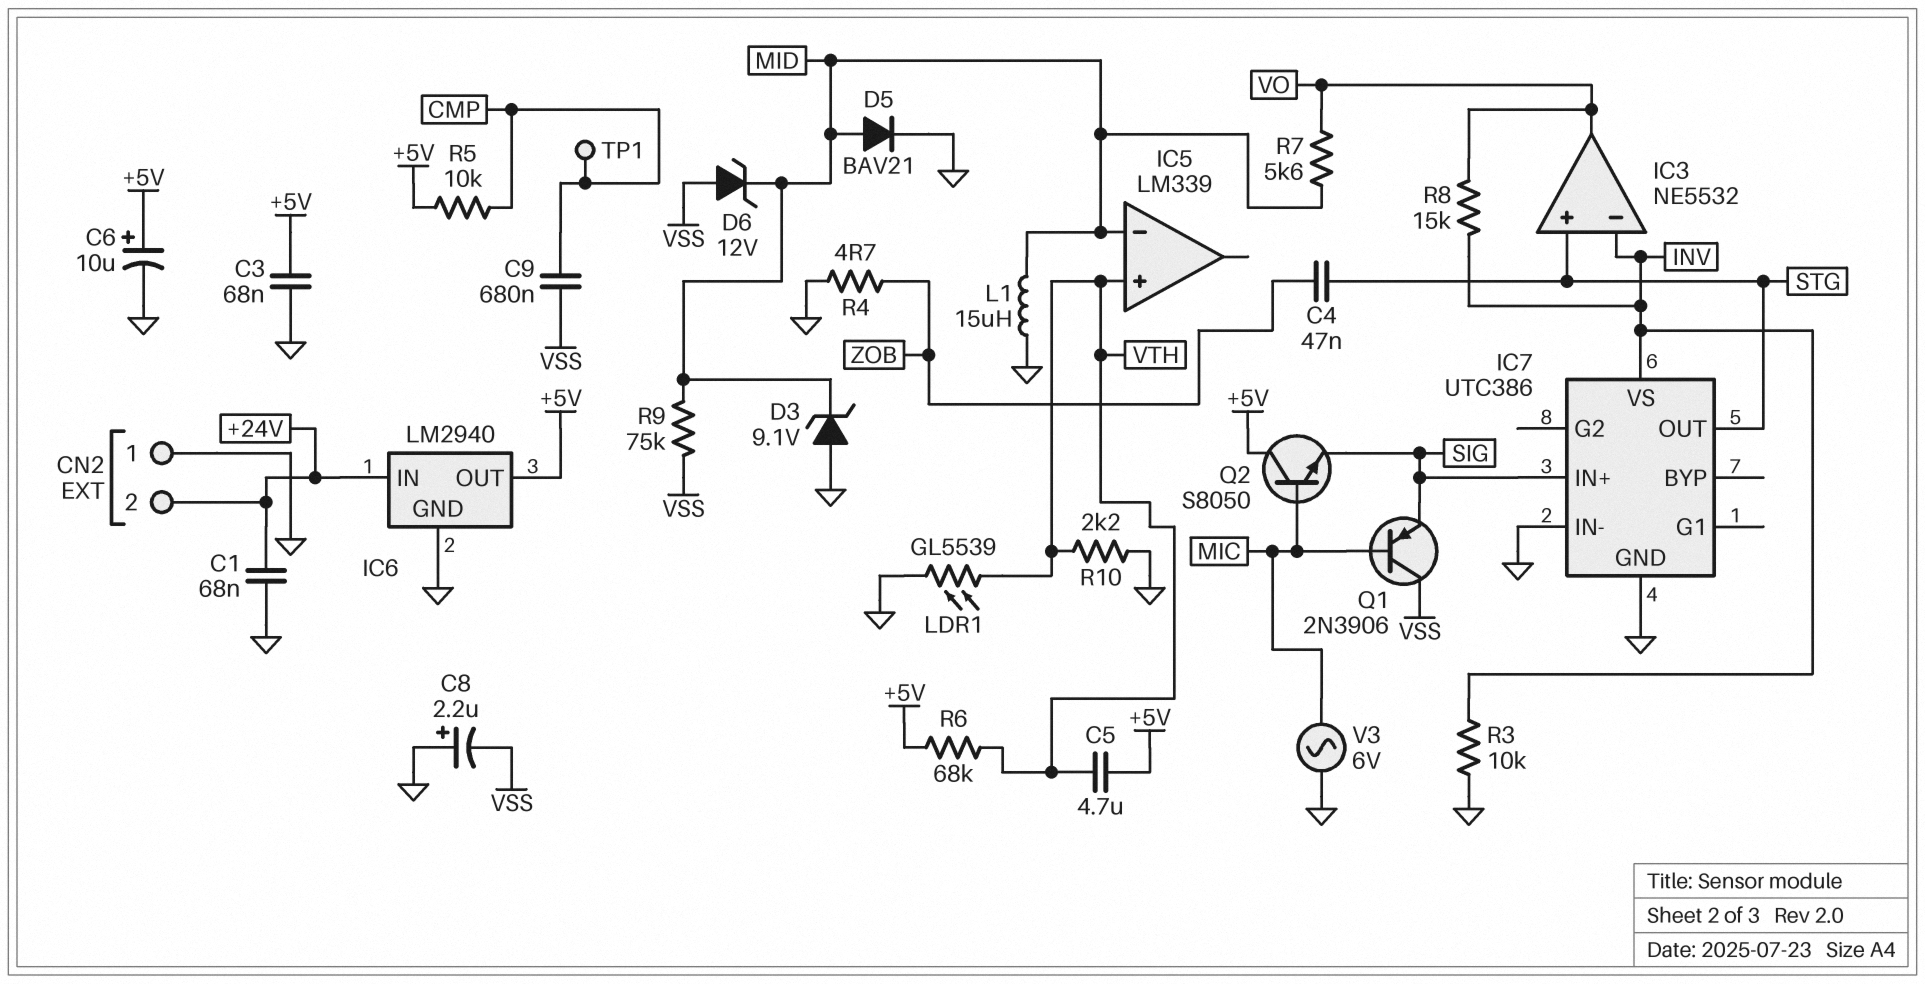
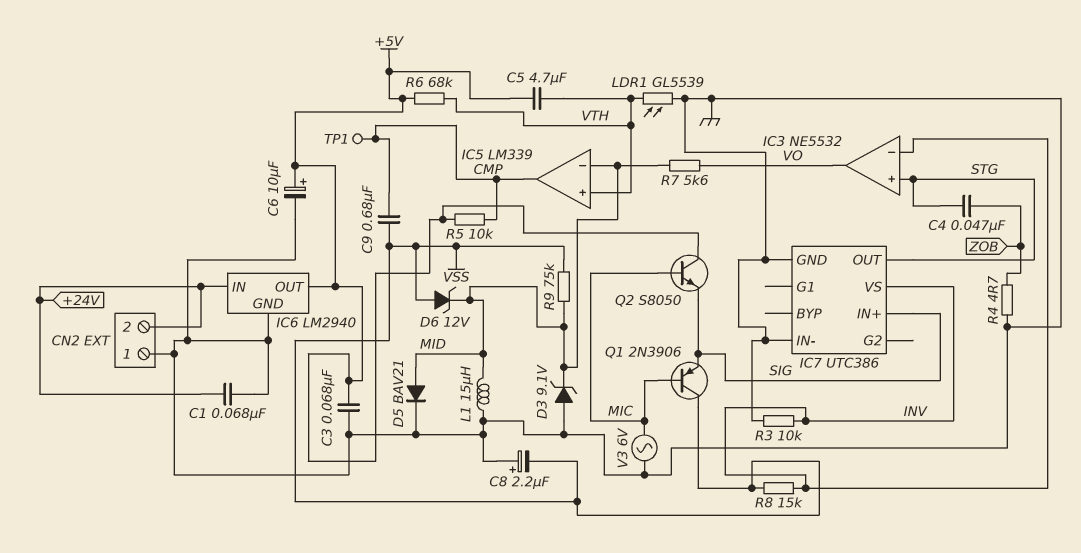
IC5 pin out: none -> CMP
R8: 15k (INV, VO) -> 15k (INV, VSS)
R10: 2.2k (GND, VTH) -> none

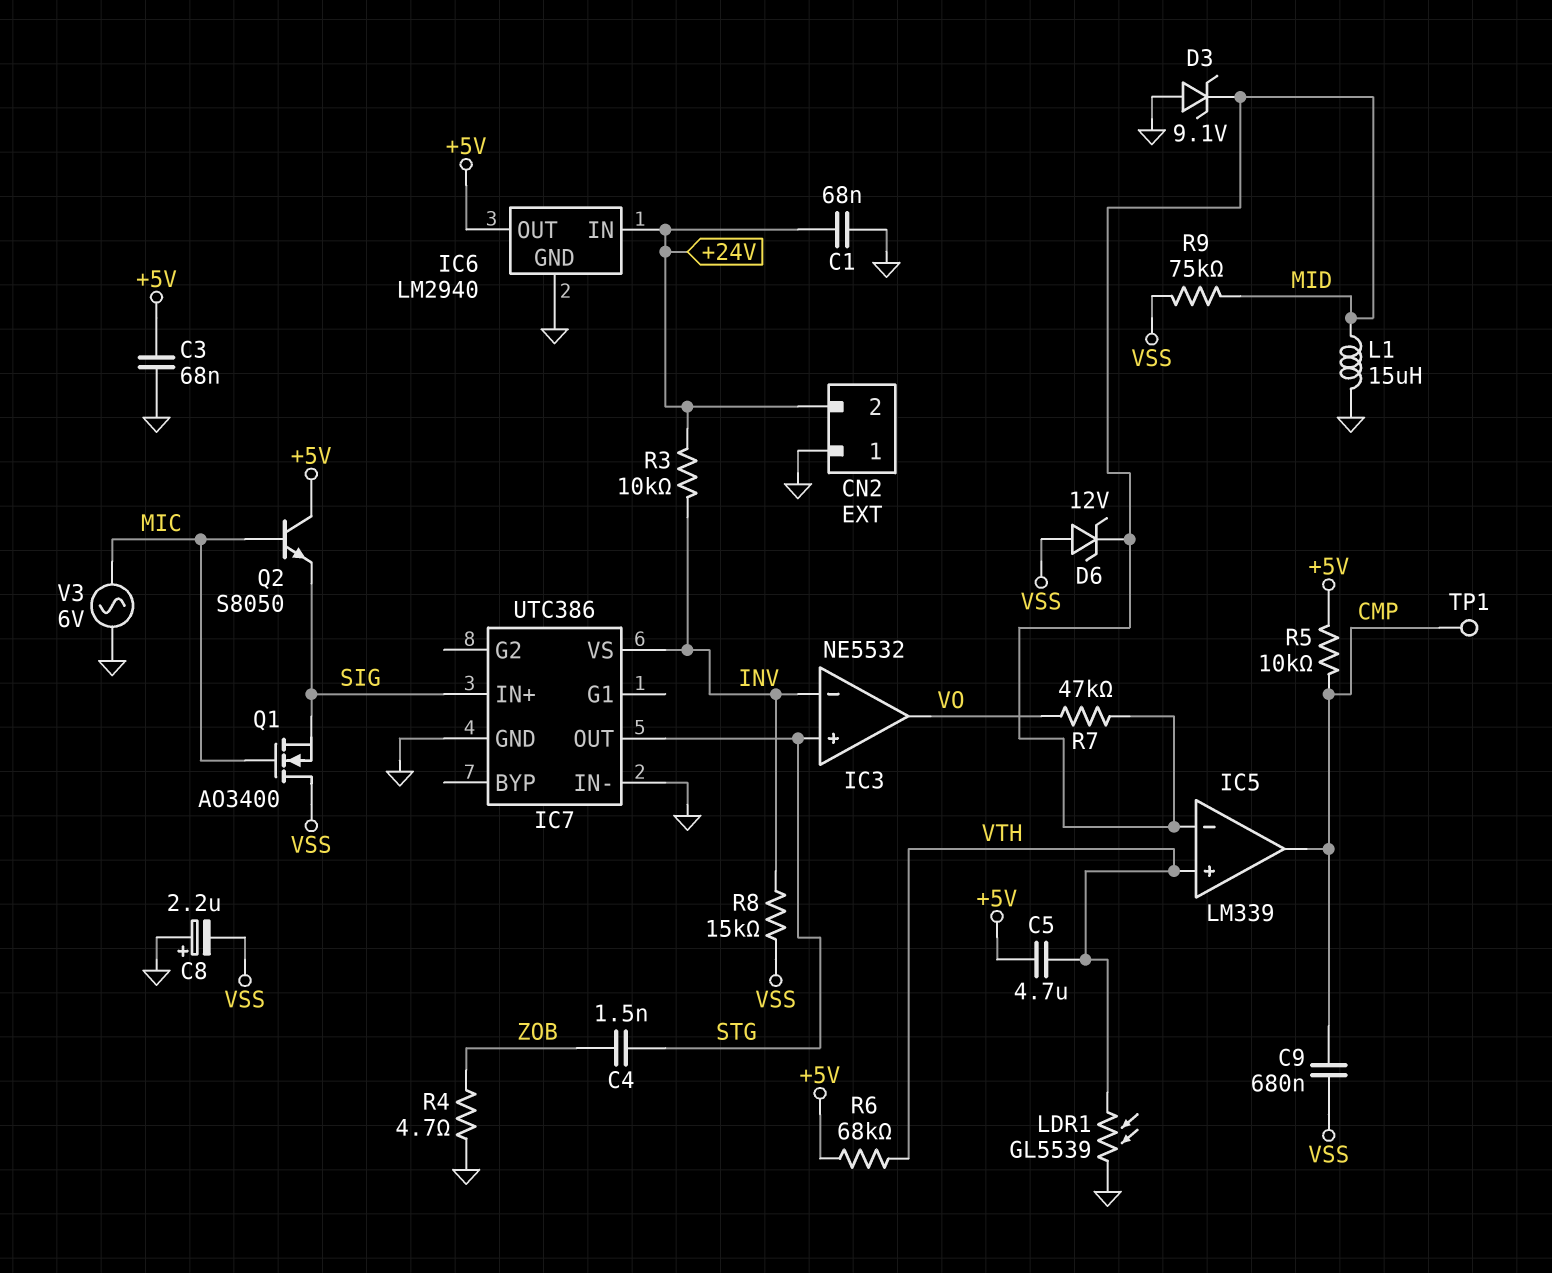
C4: 47nF (STG, ZOB) -> 1.5nF (STG, ZOB)
C6: 10uF (plus +5V, minus GND) -> none
D5: diode BAV21 (A MID, K GND) -> none
Q1: PNP 2N3906 (B MIC, C VSS, E SIG) -> NMOS AO3400 (G MIC, D VSS, S SIG)
R3: 10k (GND, INV) -> 10k (+24V, INV)
R7: 5.6k (MID, VO) -> 47k (MID, VO)

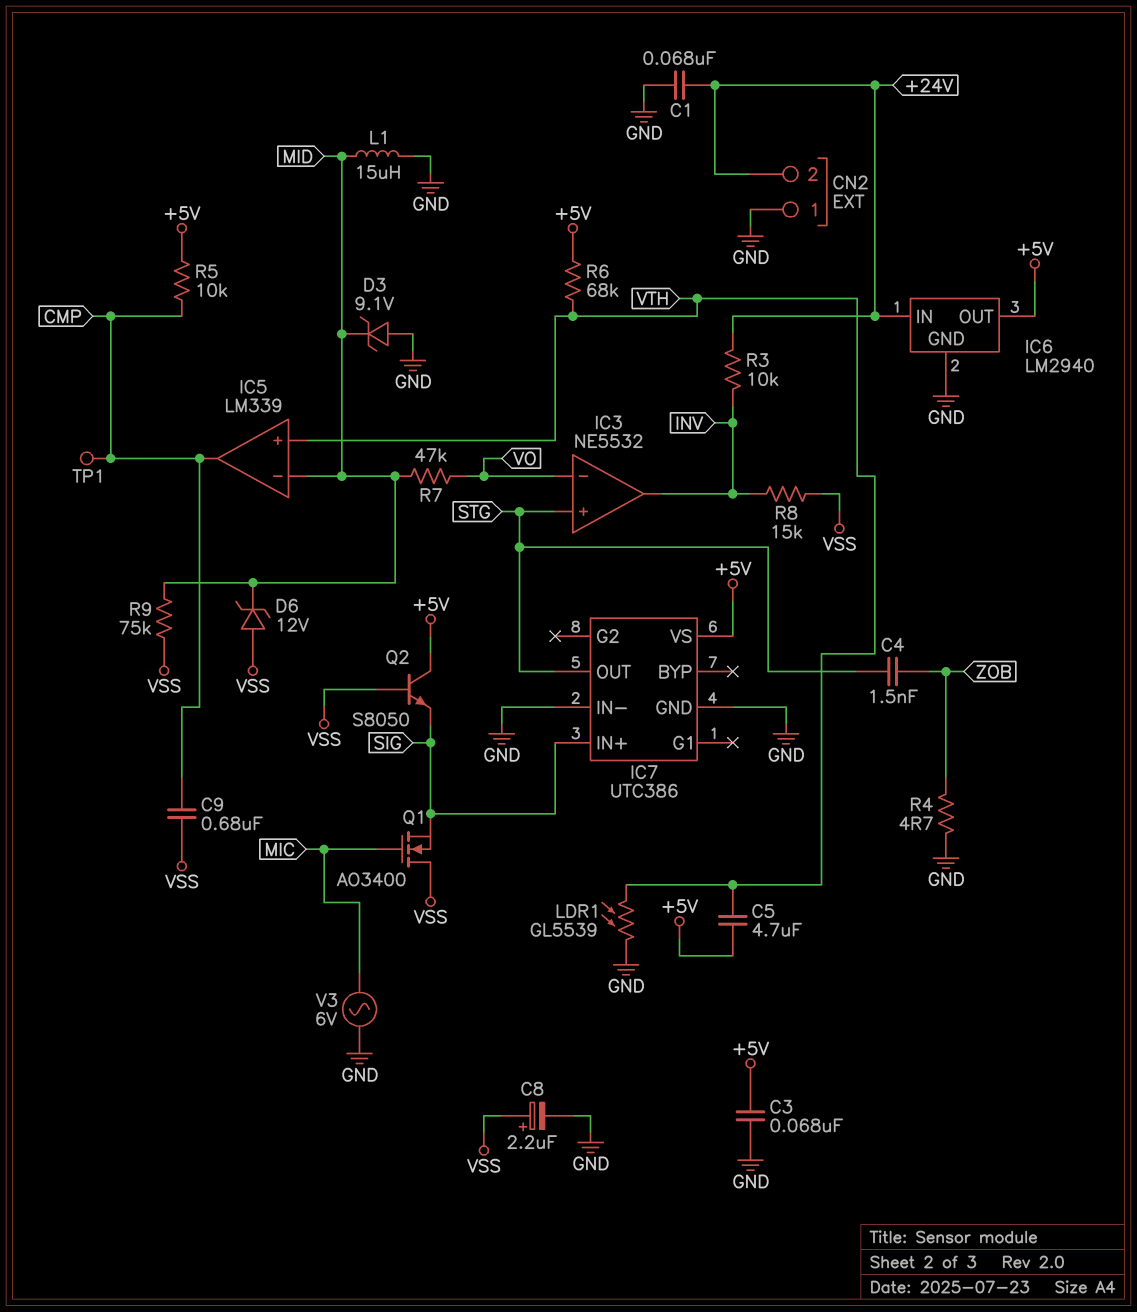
C8: 2.2uF (plus GND, minus VSS) -> 2.2uF (plus VSS, minus GND)
IC3 pin in-: INV -> VO
IC3 pin out: VO -> INV
IC7 pin VS: INV -> +5V
Q2: NPN S8050 (B MIC, C +5V, E SIG) -> NPN S8050 (B VSS, C +5V, E SIG)

